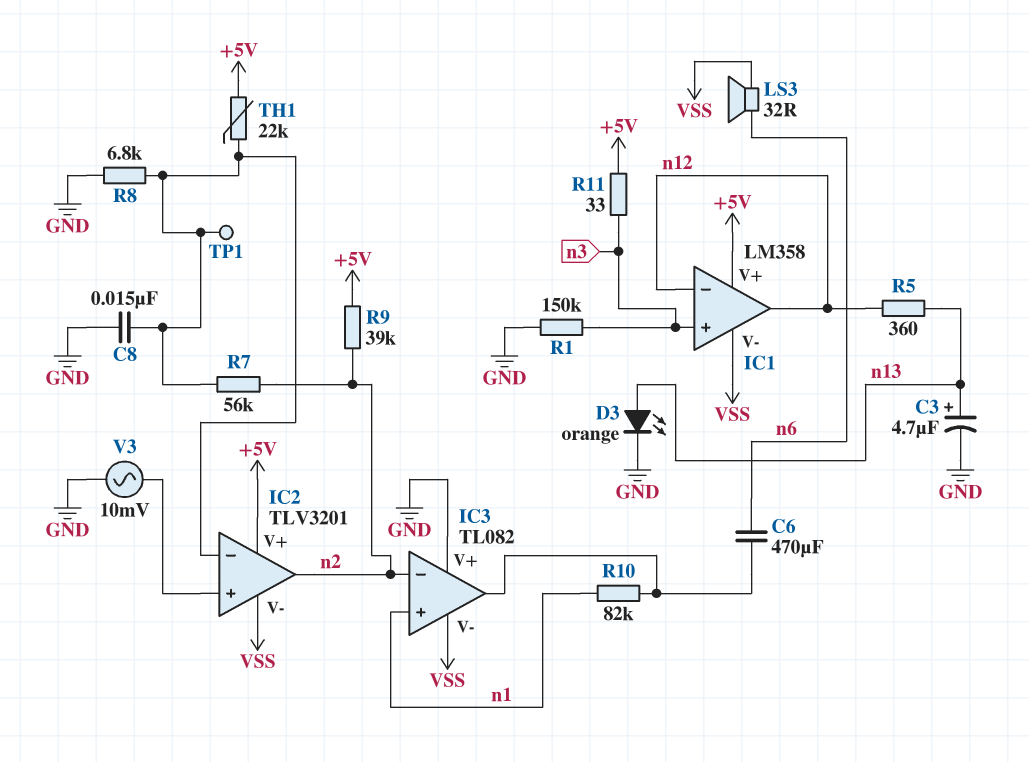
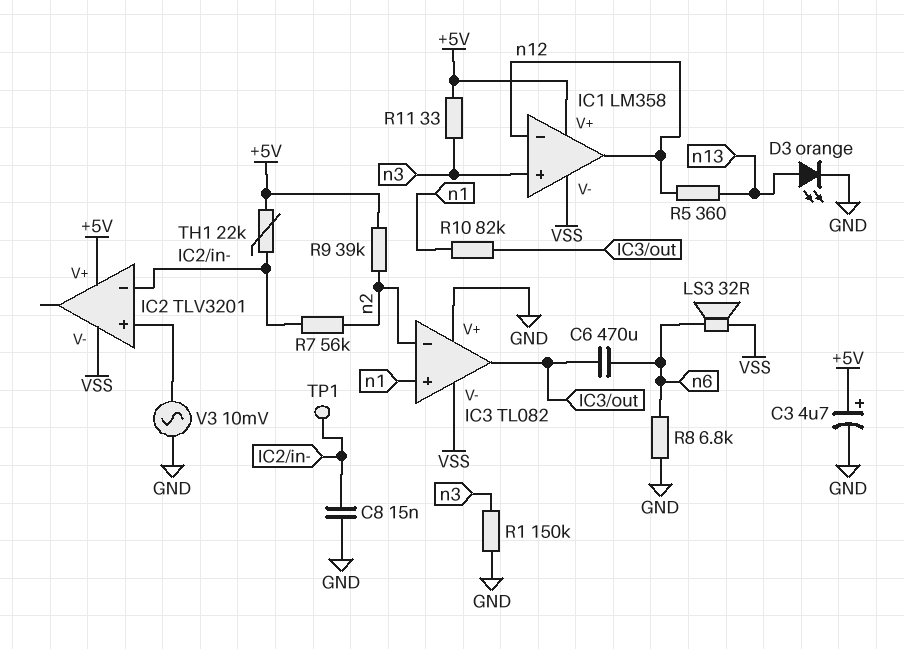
C3: 4.7uF (plus n13, minus GND) -> 4.7uF (plus +5V, minus GND)
IC2 pin out: n2 -> none
R8: 6.8k (GND, IC2/in-) -> 6.8k (GND, n6)

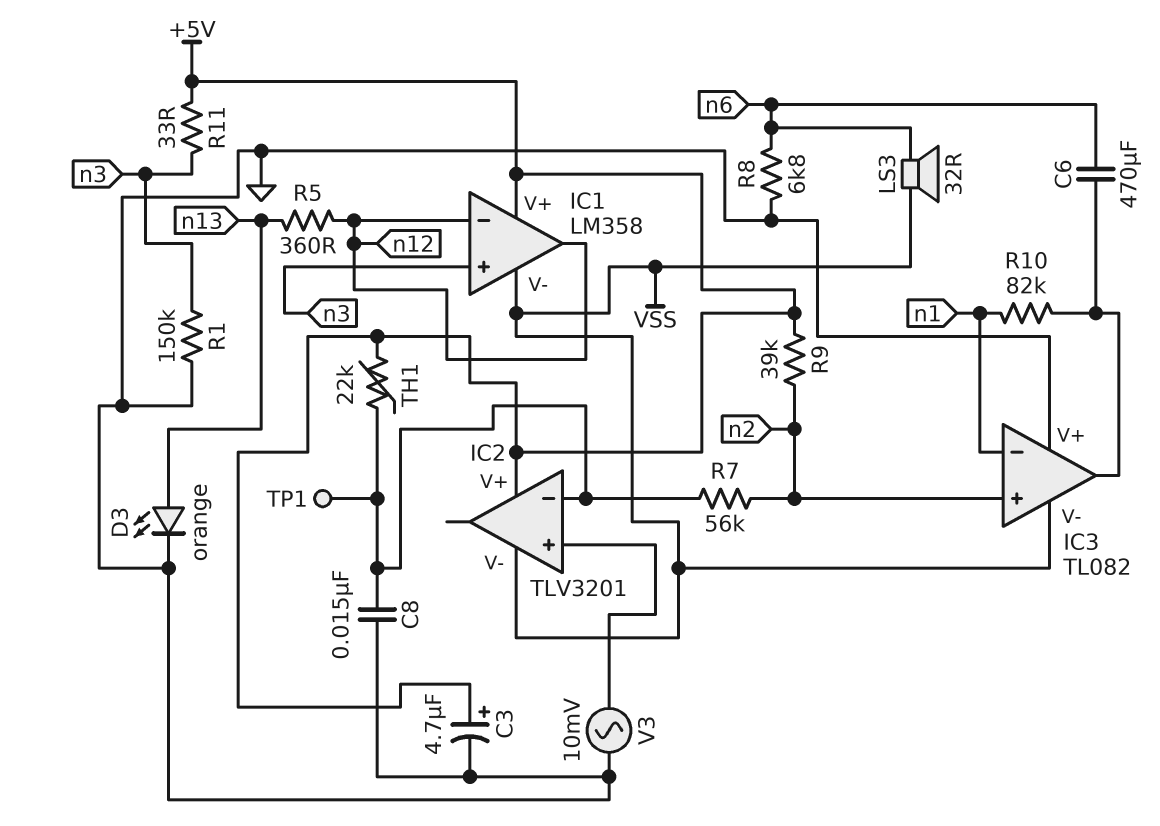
IC3 pin in+: n1 -> n2
IC3 pin in-: n2 -> n1

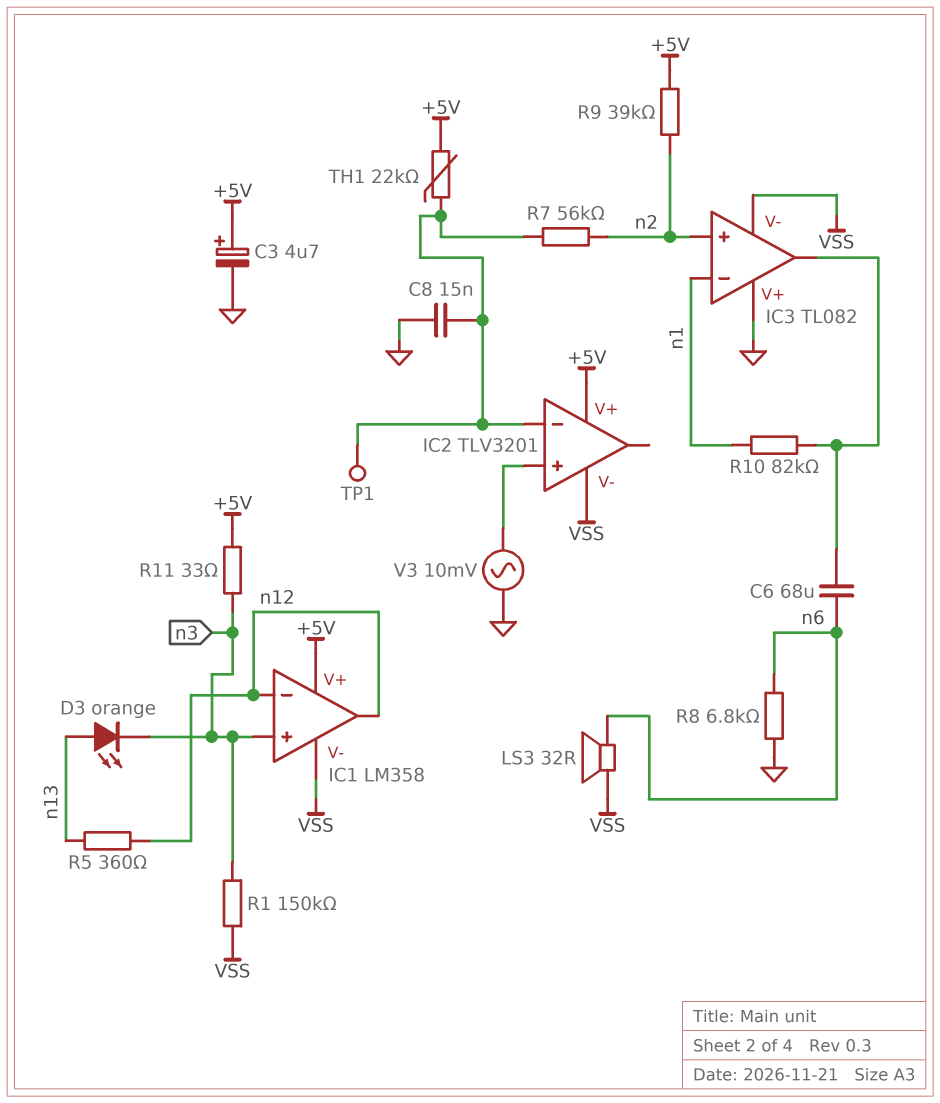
C6: 470uF (IC3/out, n6) -> 68uF (IC3/out, n6)
D3: LED orange (A n13, K GND) -> LED orange (A n13, K n3)
R1: 150k (GND, n3) -> 150k (VSS, n3)

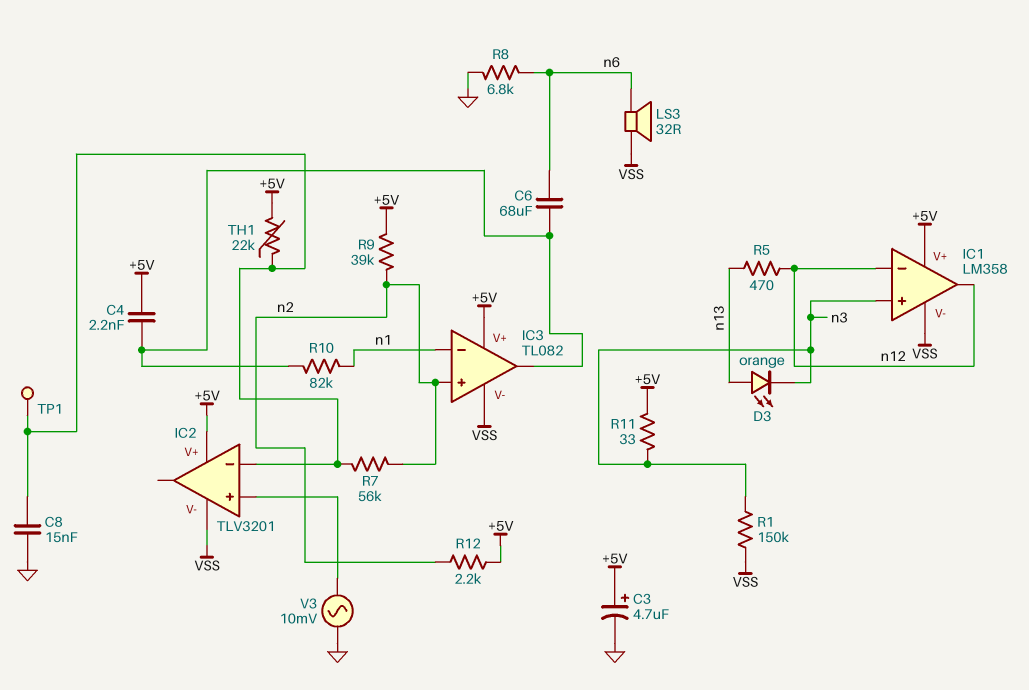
C4: none -> 2.2nF (+5V, IC3/out)
IC3 pin V+: GND -> +5V
R5: 360 (n12, n13) -> 470 (n12, n13)
R12: none -> 2.2k (+5V, n2)

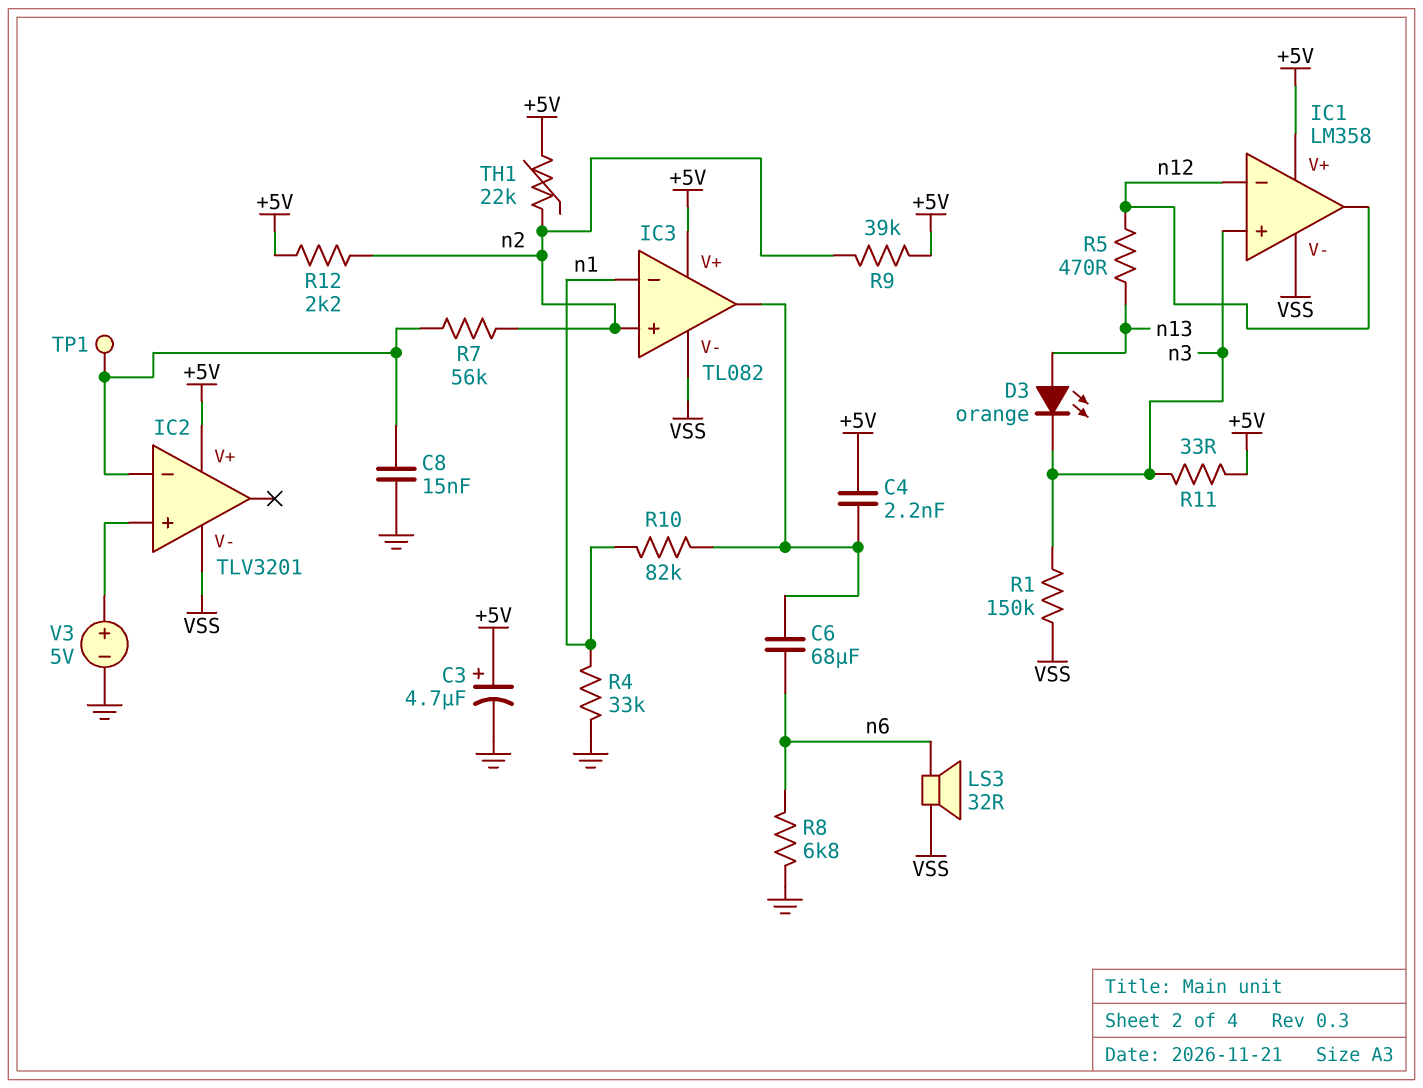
R4: none -> 33k (GND, n1)
TH1: 22k (+5V, IC2/in-) -> 22k (+5V, n2)
V3: AC 10mV (GND, IC2/in+) -> 5V (plus IC2/in+, minus GND)

